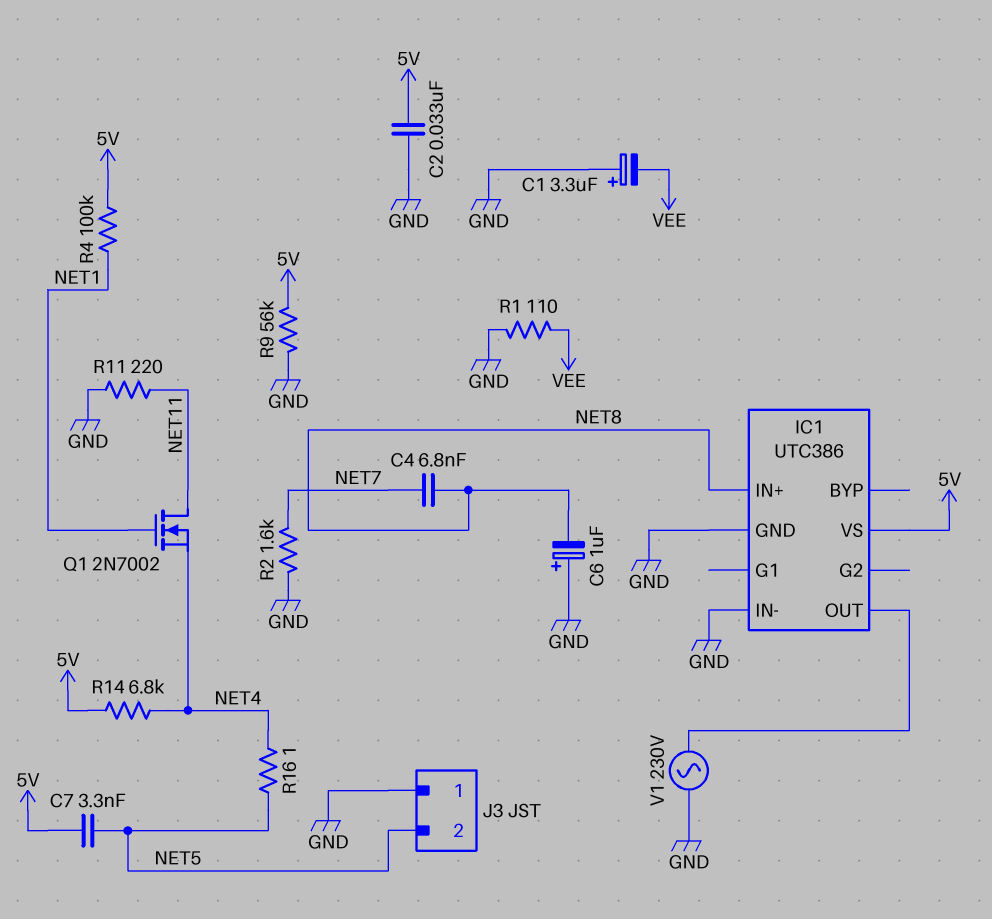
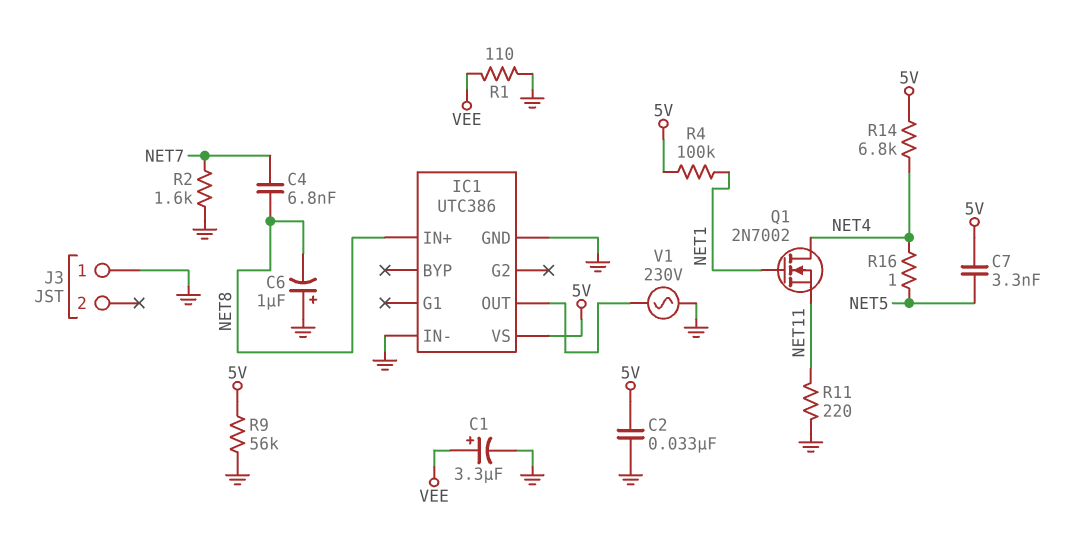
C1: 3.3uF (plus GND, minus VEE) -> 3.3uF (plus VEE, minus GND)
J3 pin 2: NET5 -> none
Q1: NMOS 2N7002 (G NET1, D NET11, S NET4) -> NMOS 2N7002 (G NET1, D NET4, S NET11)

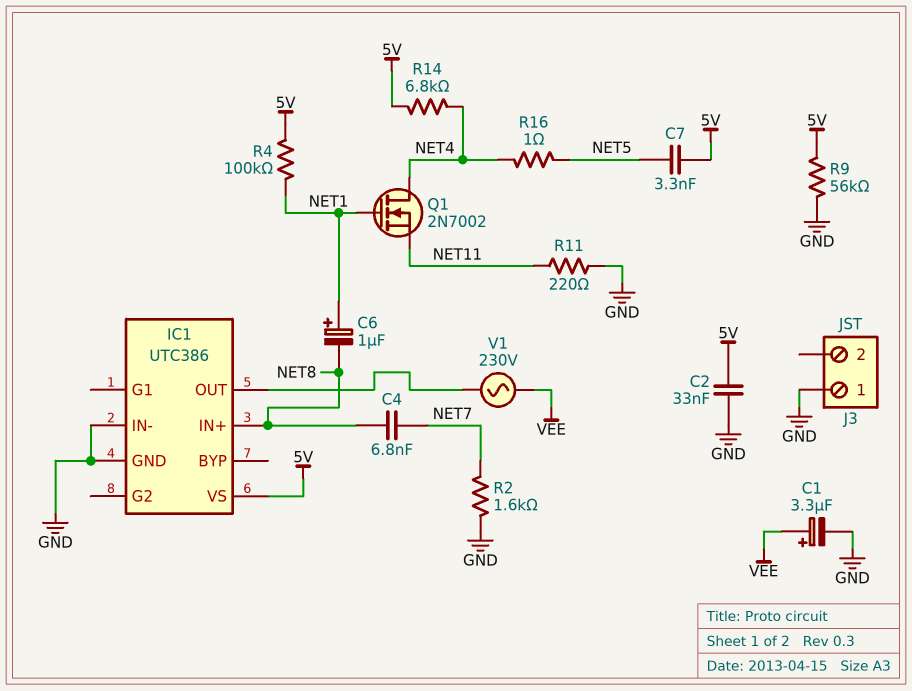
C6: 1uF (plus GND, minus NET8) -> 1uF (plus NET1, minus NET8)
R1: 110 (GND, VEE) -> none
V1: AC 230V (GND, IC1/OUT) -> AC 230V (IC1/OUT, VEE)

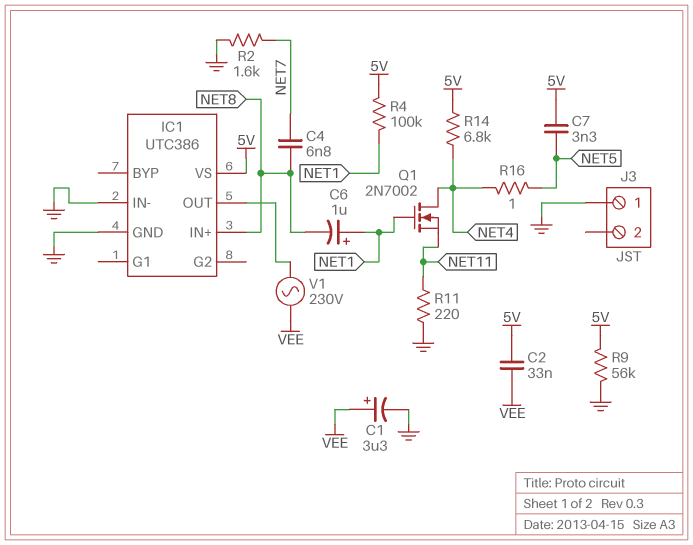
C2: 33nF (5V, GND) -> 33nF (5V, VEE)

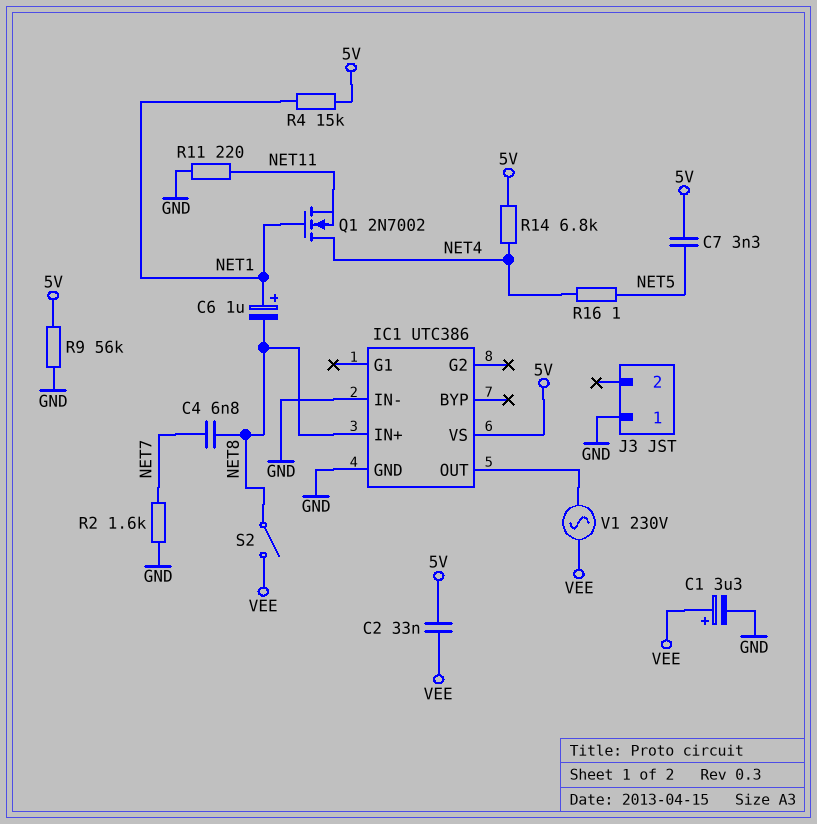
R4: 100k (5V, NET1) -> 15k (5V, NET1)
S2: none -> switch (NET8, VEE)

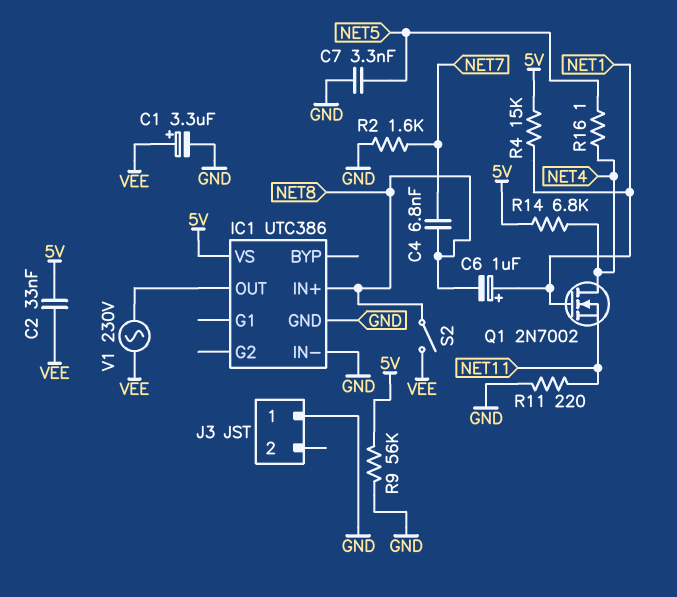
C7: 3.3nF (5V, NET5) -> 3.3nF (GND, NET5)

